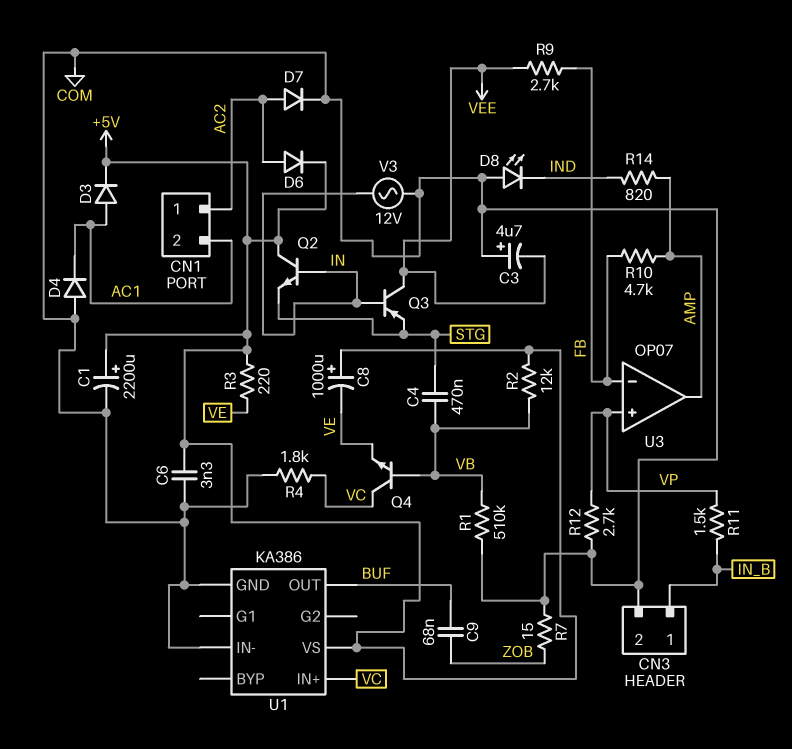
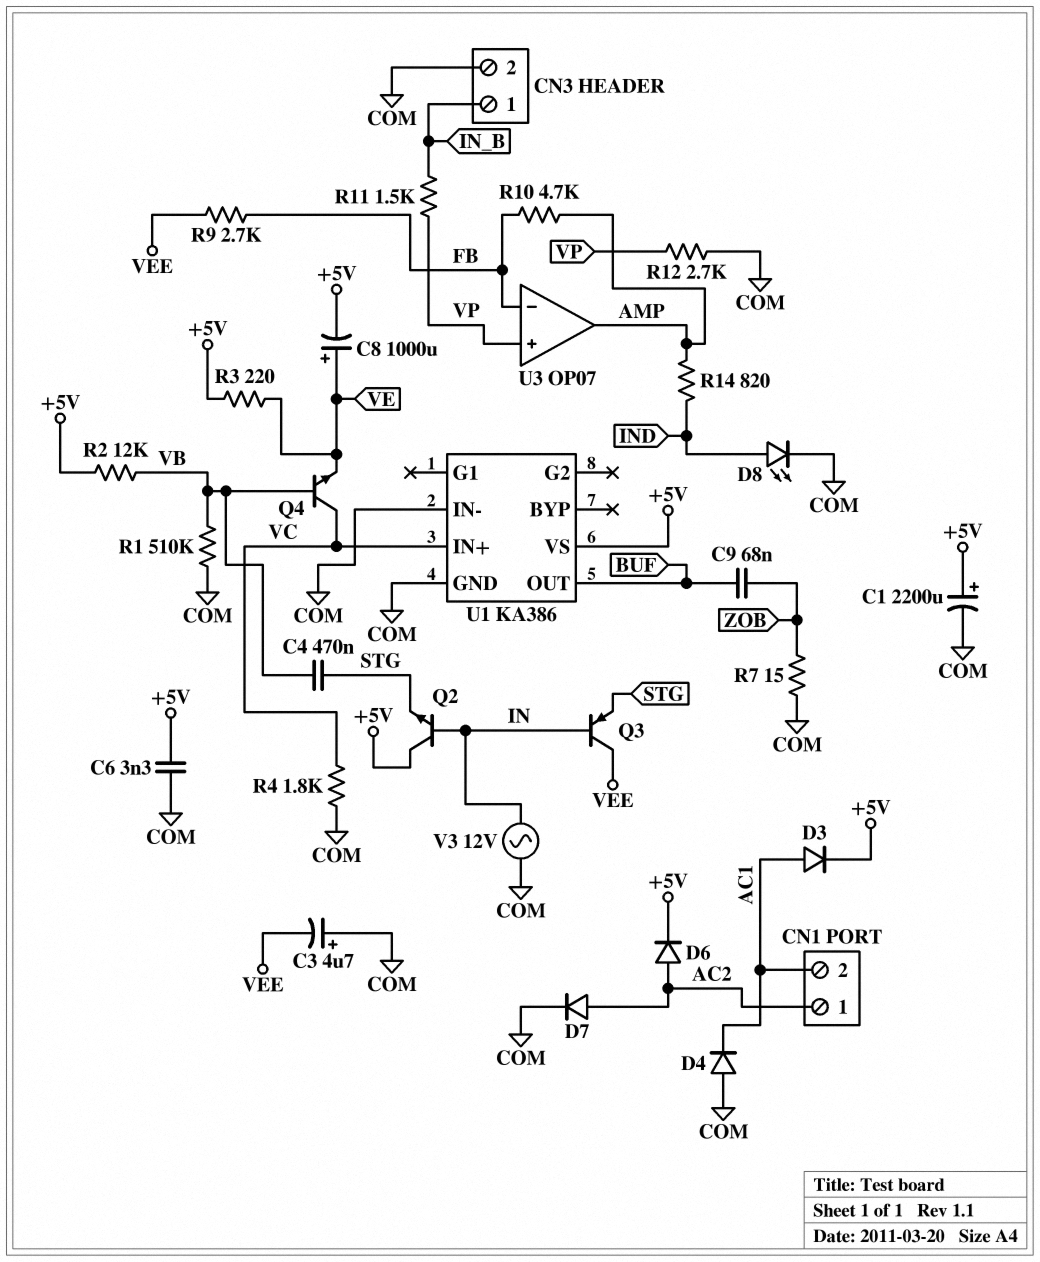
C8: 1000uF (plus +5V, minus VE) -> 1000uF (plus VE, minus +5V)
D8: LED (A COM, K IND) -> LED (A IND, K COM)

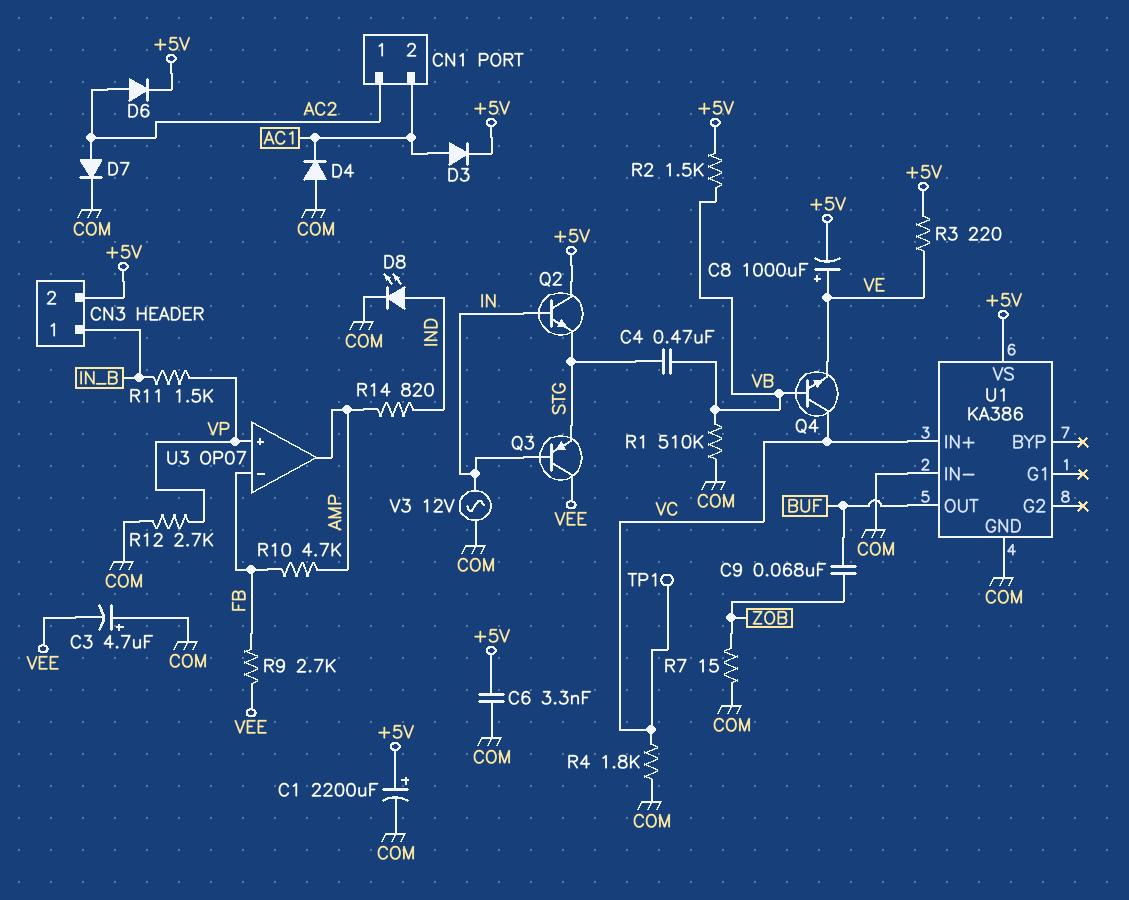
CN3 pin 2: COM -> +5V
R2: 12k (+5V, VB) -> 1.5k (+5V, VB)
TP1: none -> test point (VC)

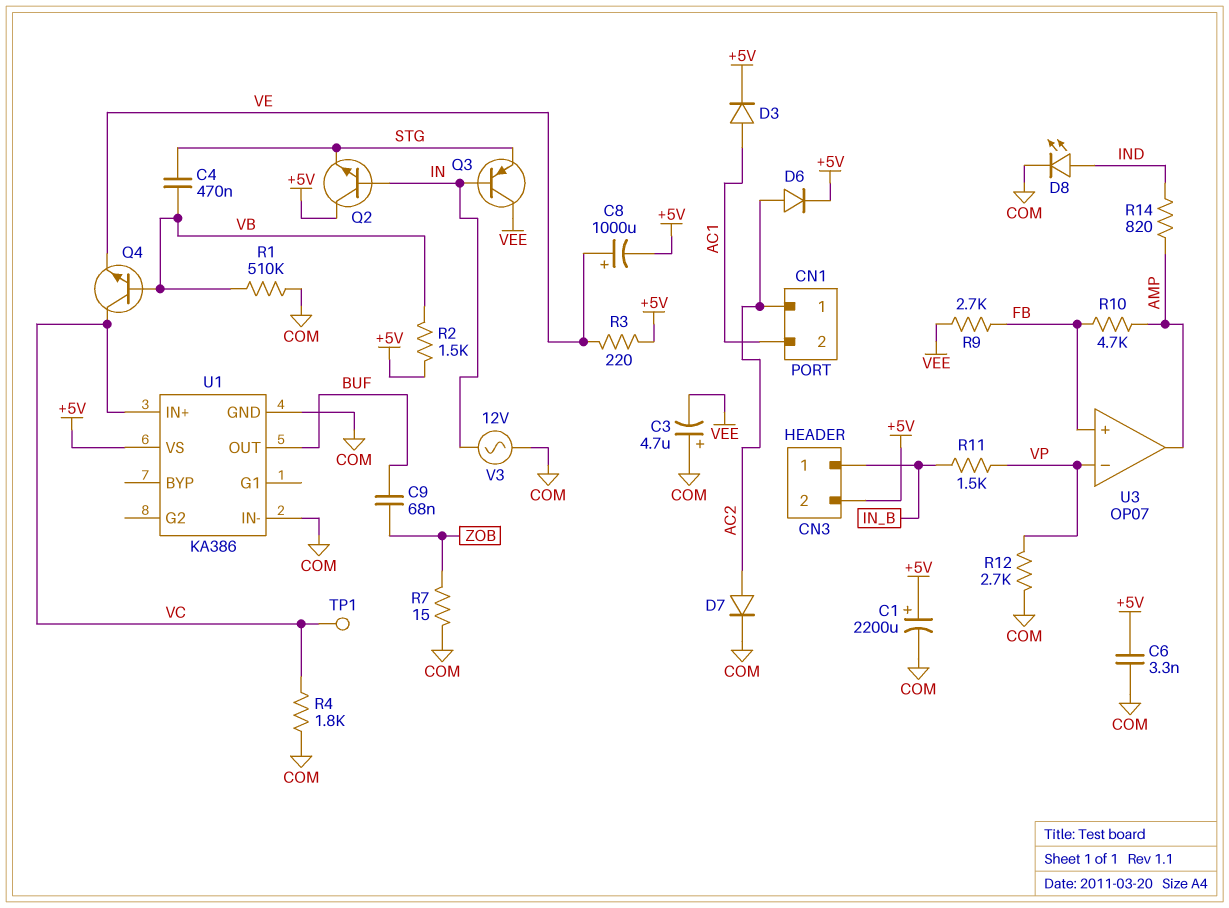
D4: diode (A COM, K AC1) -> none
U3 pin in+: VP -> FB
U3 pin in-: FB -> VP

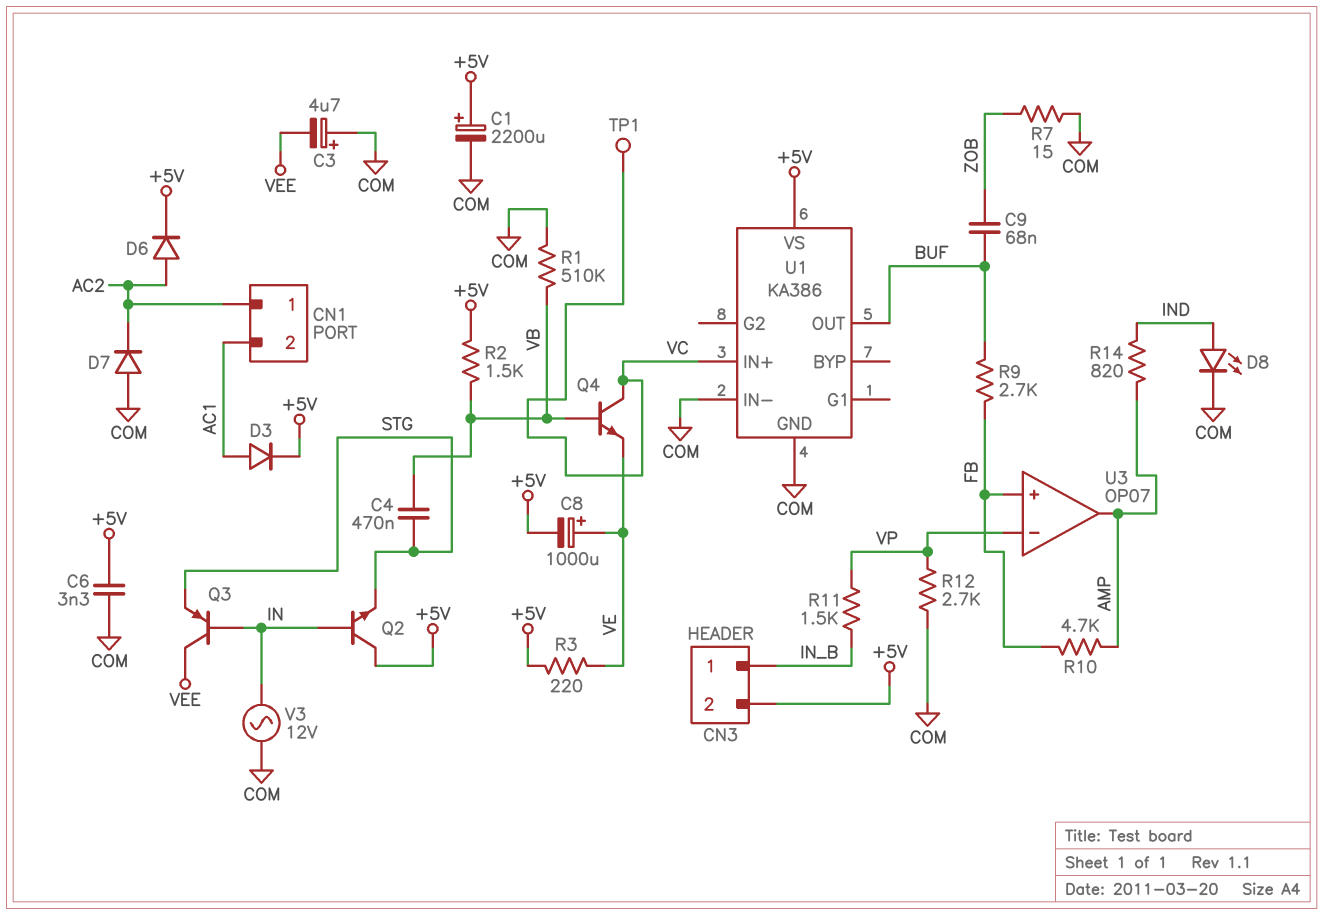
D7: diode (A AC2, K COM) -> diode (A COM, K AC2)
R4: 1.8k (COM, VC) -> none
R9: 2.7k (FB, VEE) -> 2.7k (BUF, FB)

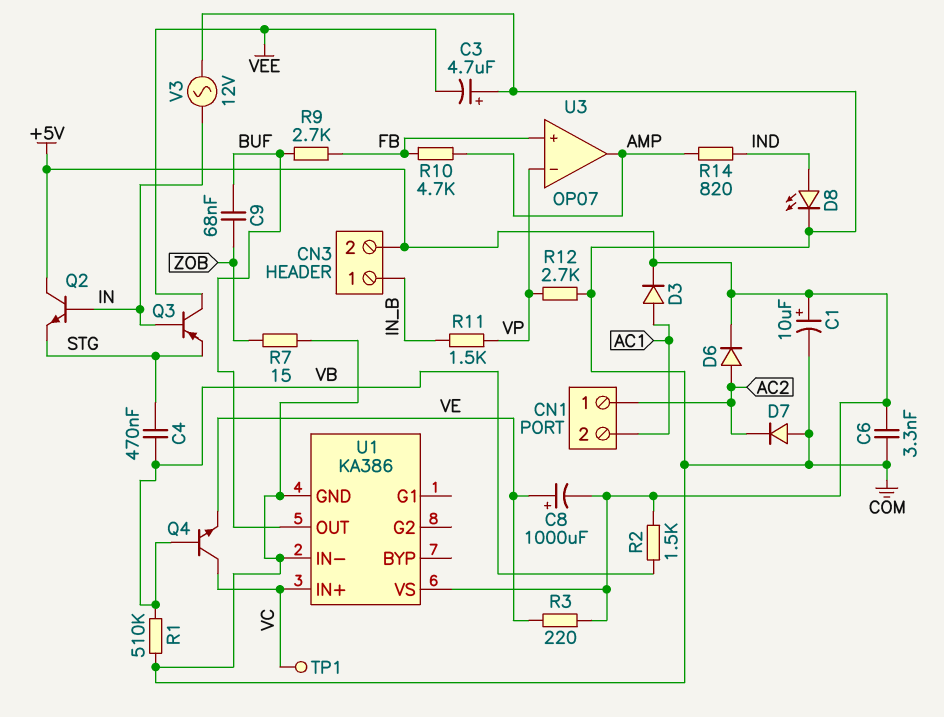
C1: 2200uF (plus +5V, minus COM) -> 10uF (plus +5V, minus COM)

